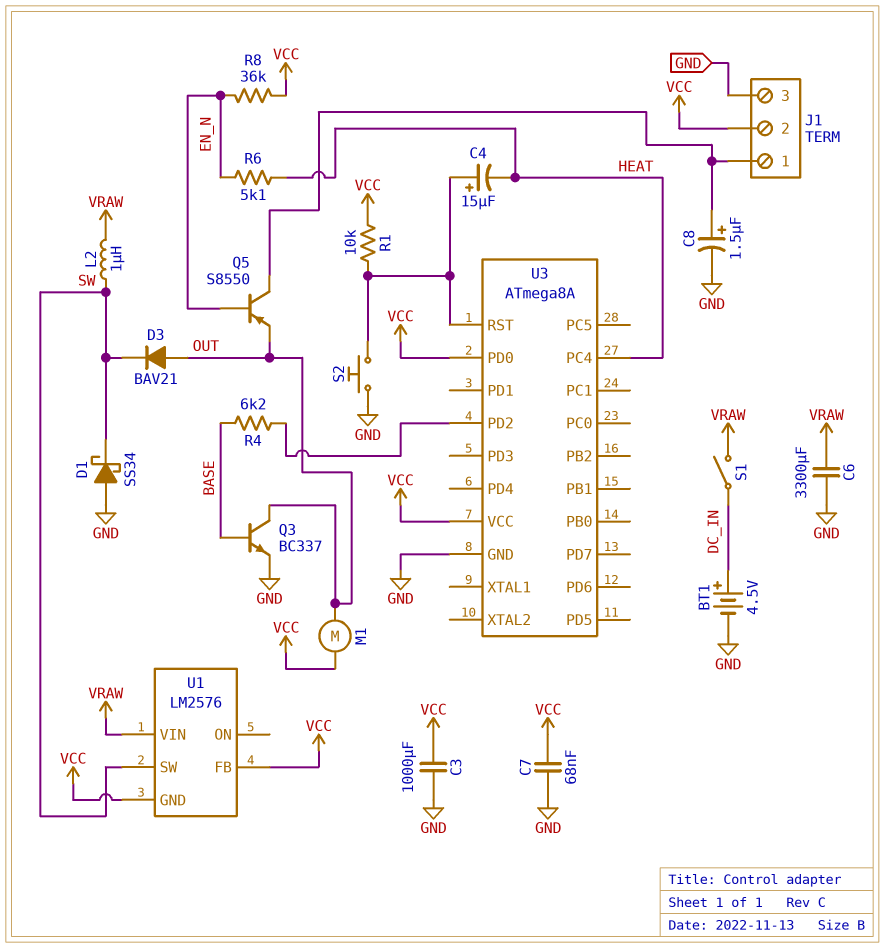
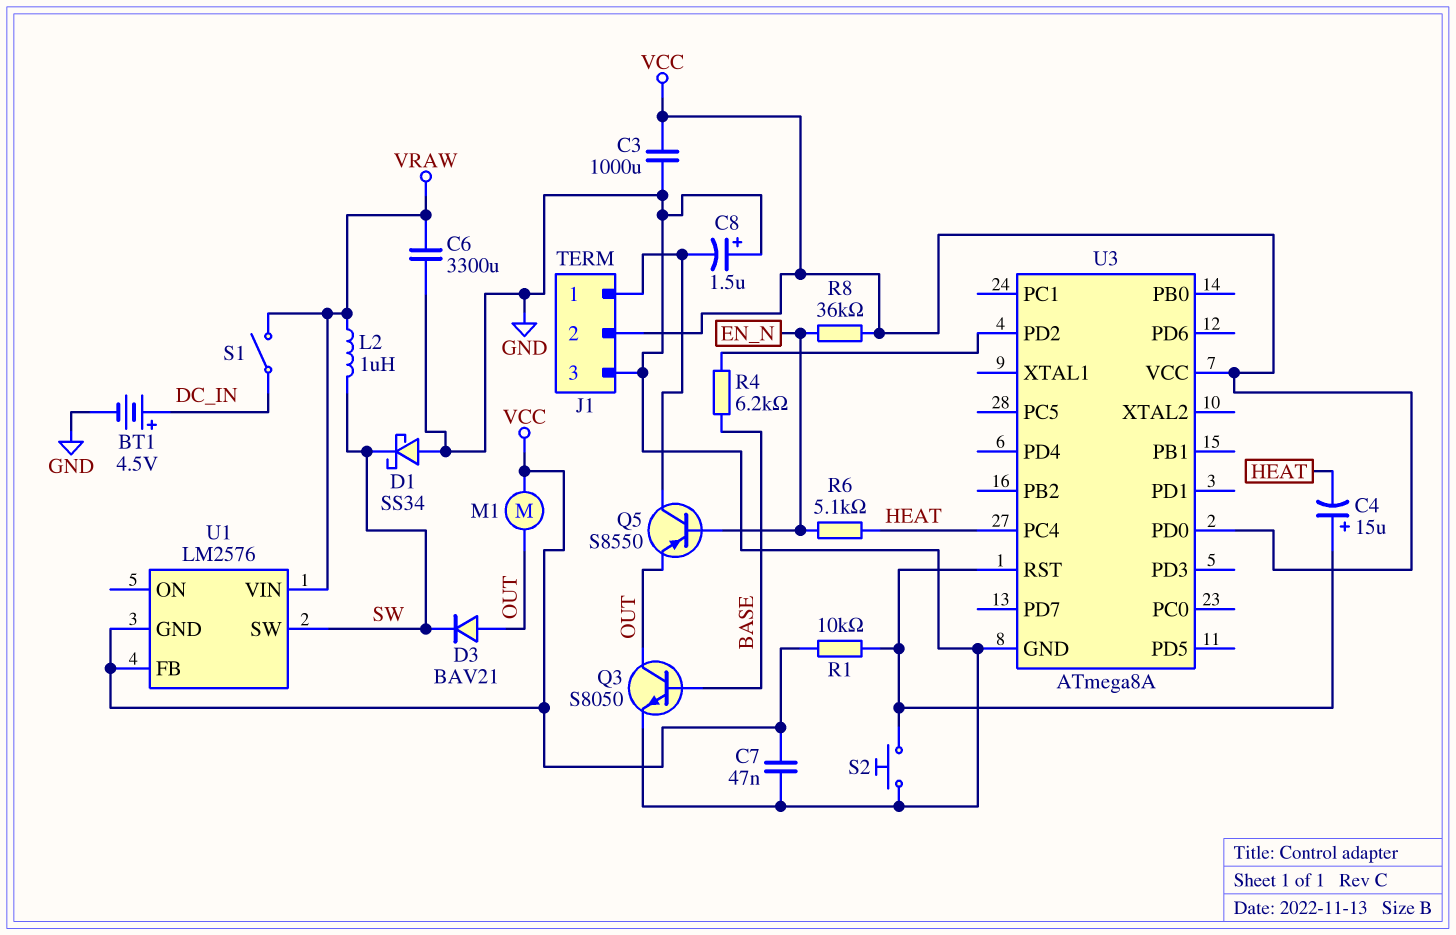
C7: 68nF (GND, VCC) -> 47nF (GND, VCC)
C8: 1.5uF (plus J1/1, minus GND) -> 1.5uF (plus GND, minus J1/1)
Q3: NPN BC337 (B BASE, C OUT, E GND) -> NPN S8050 (B BASE, C OUT, E GND)

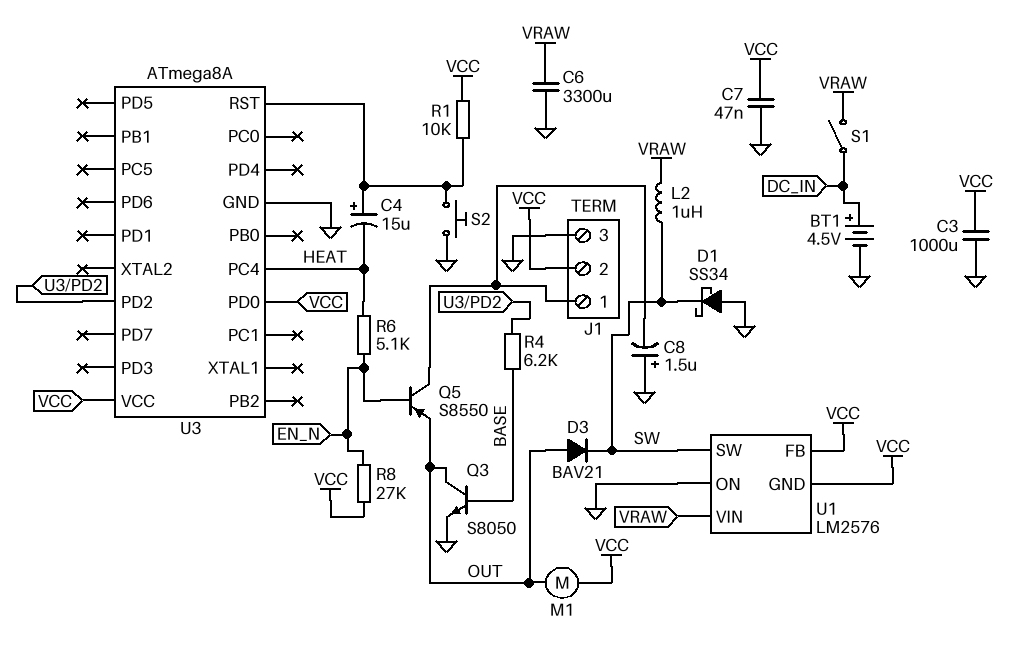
R8: 36k (EN_N, VCC) -> 27k (EN_N, VCC)
U1 pin ON: none -> GND

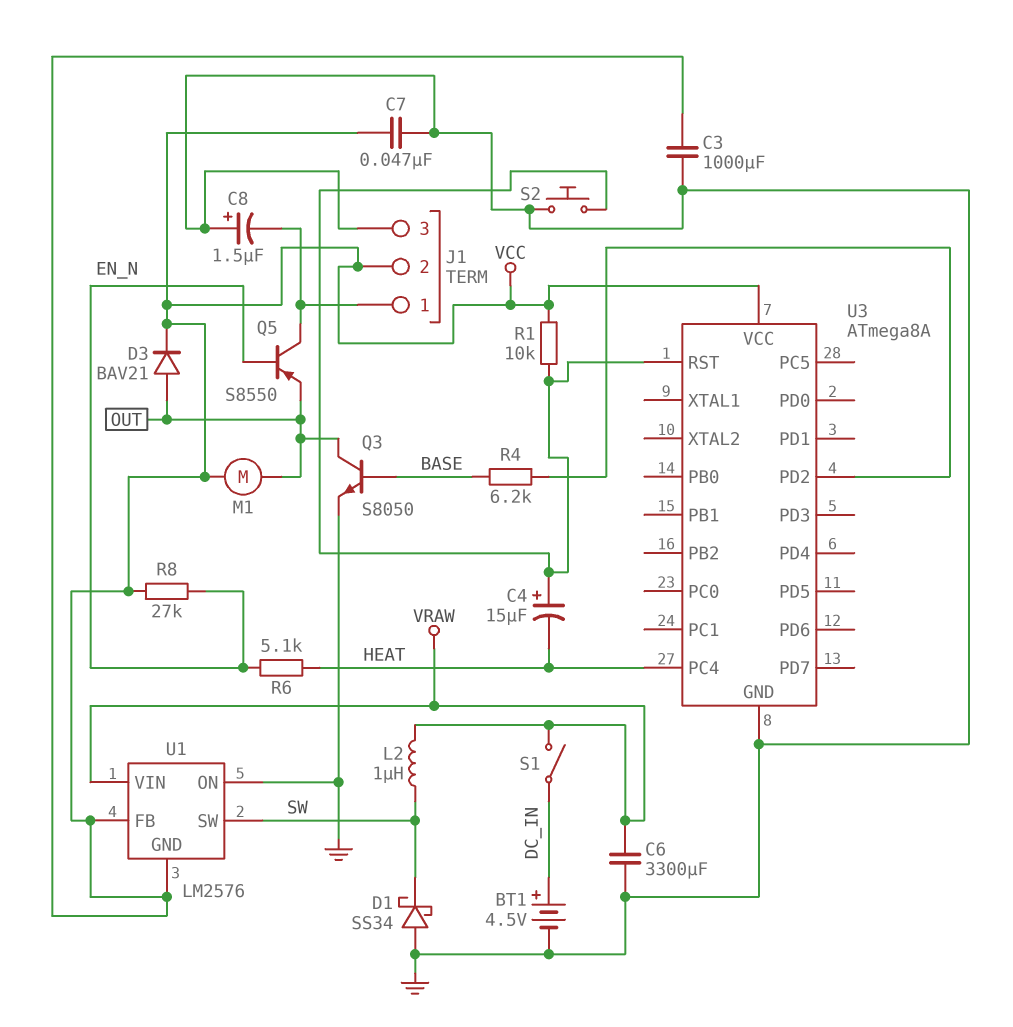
D3: diode BAV21 (A OUT, K SW) -> diode BAV21 (A OUT, K VCC)
U3 pin PD0: VCC -> none

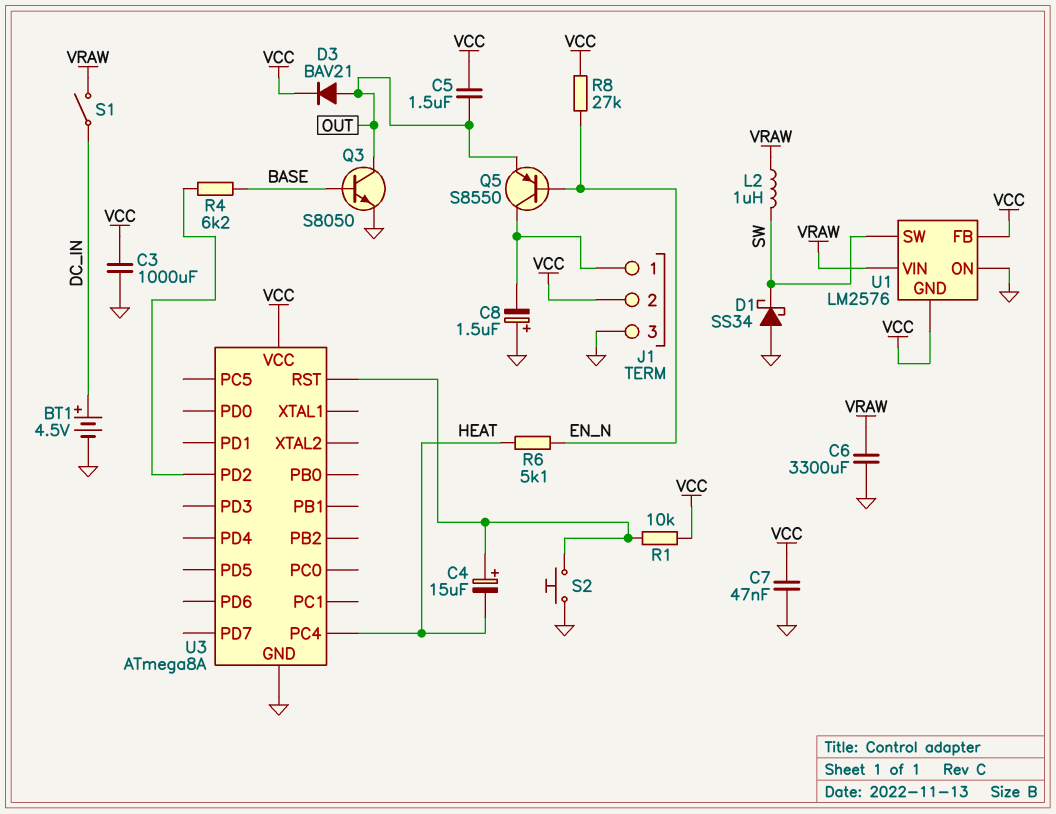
C5: none -> 1.5uF (OUT, VCC)
M1: motor (OUT, VCC) -> none

